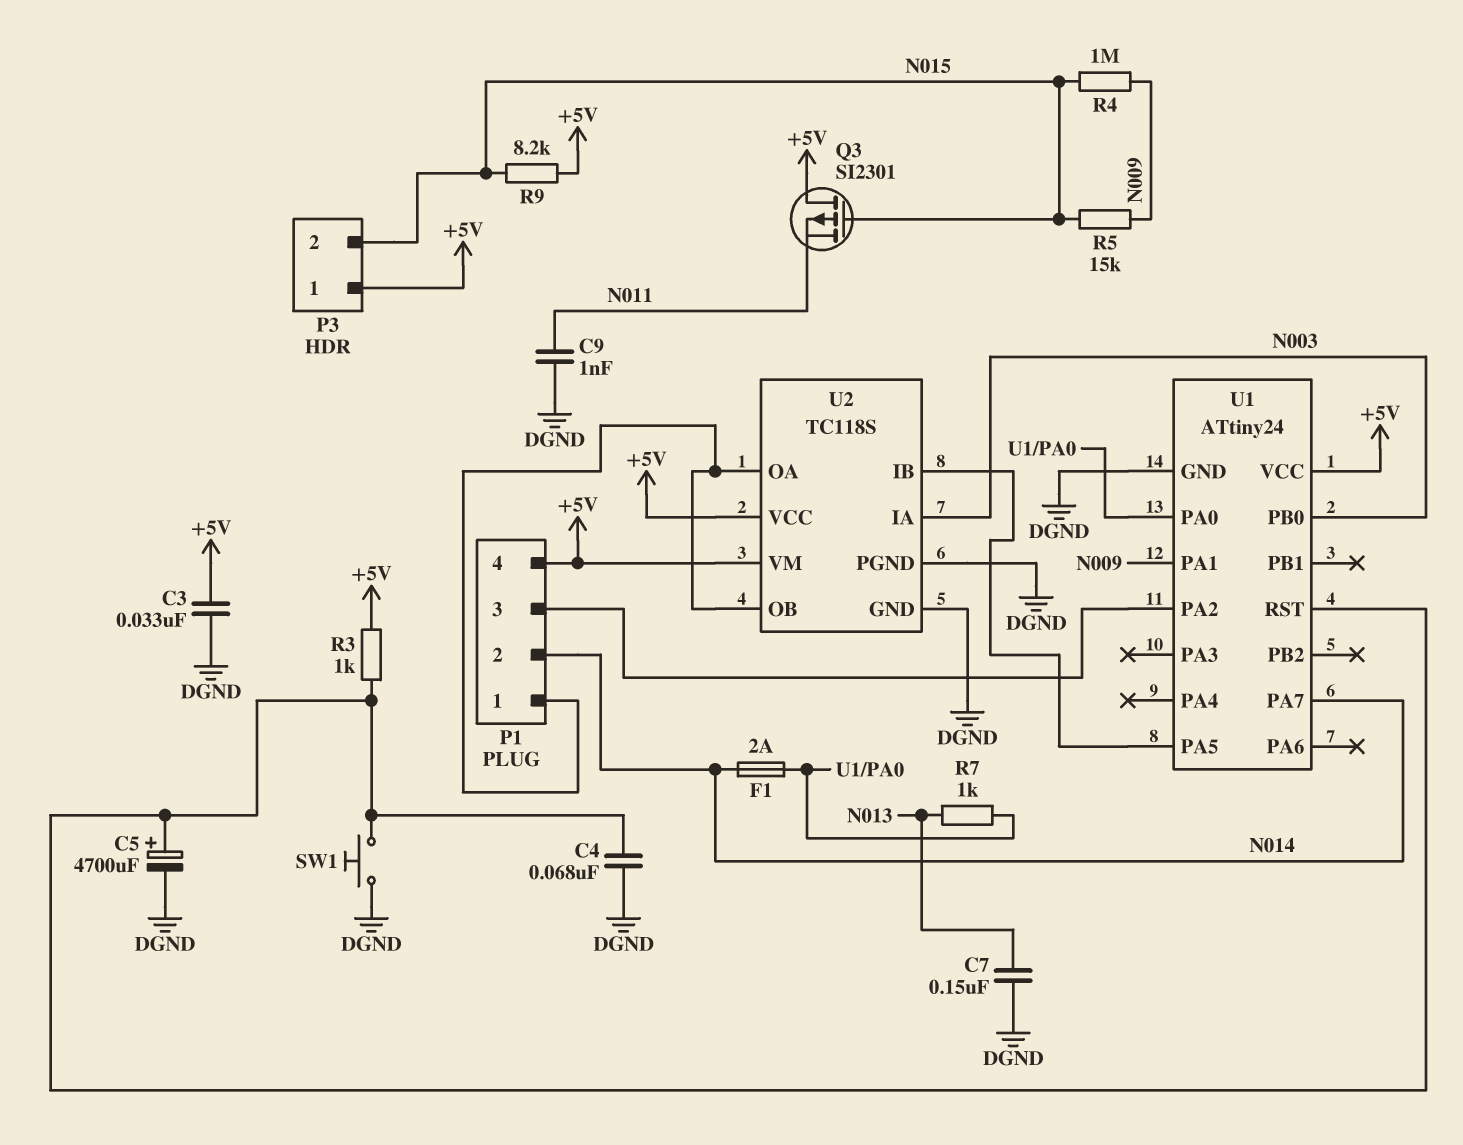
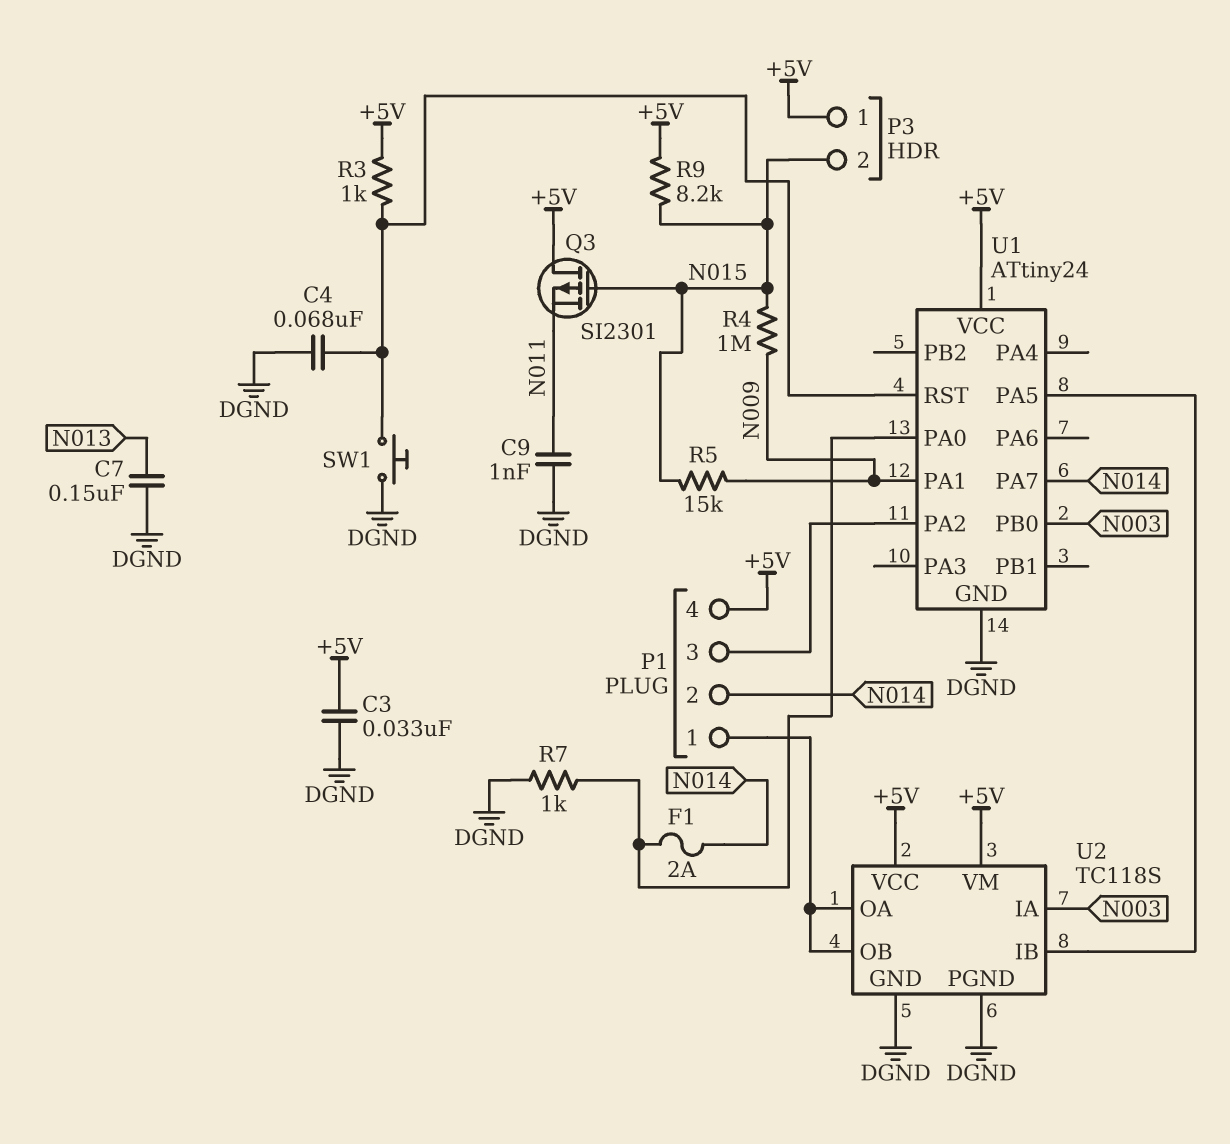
C5: 4700uF (plus U1/RST, minus DGND) -> none
R7: 1k (N013, U1/PA0) -> 1k (DGND, U1/PA0)

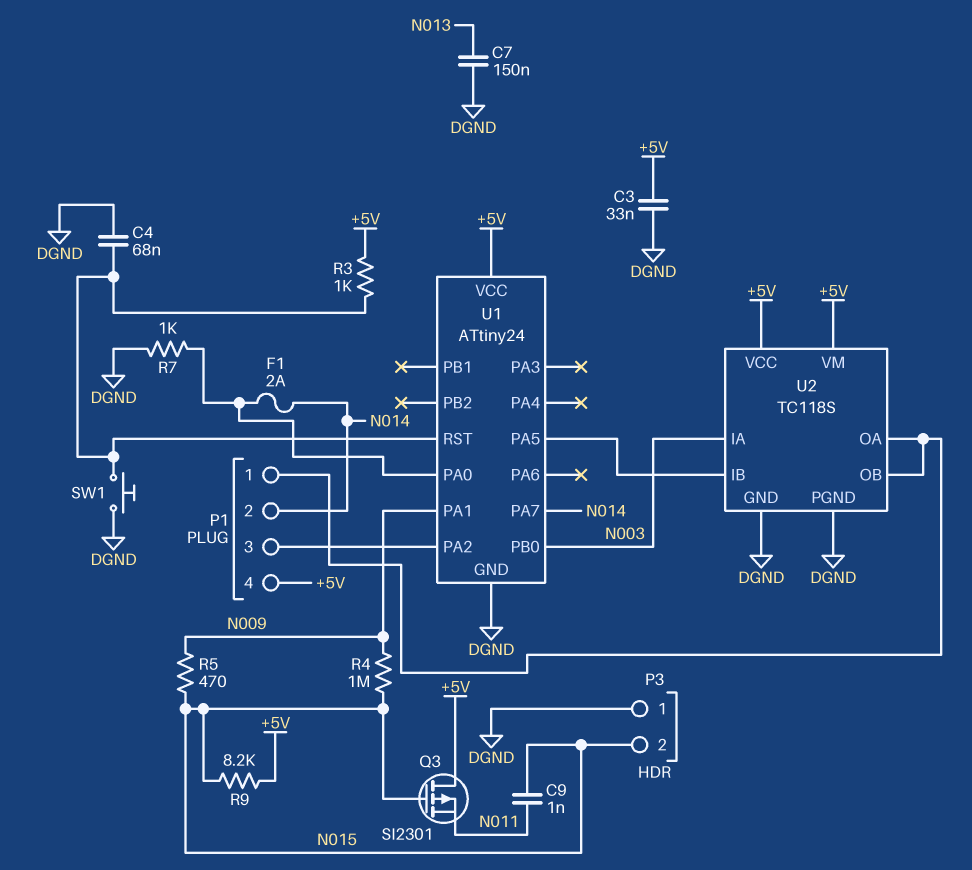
C9: 1nF (DGND, N011) -> 1nF (N011, N015)
P3 pin 1: +5V -> DGND
R5: 15k (N009, N015) -> 470 (N009, N015)

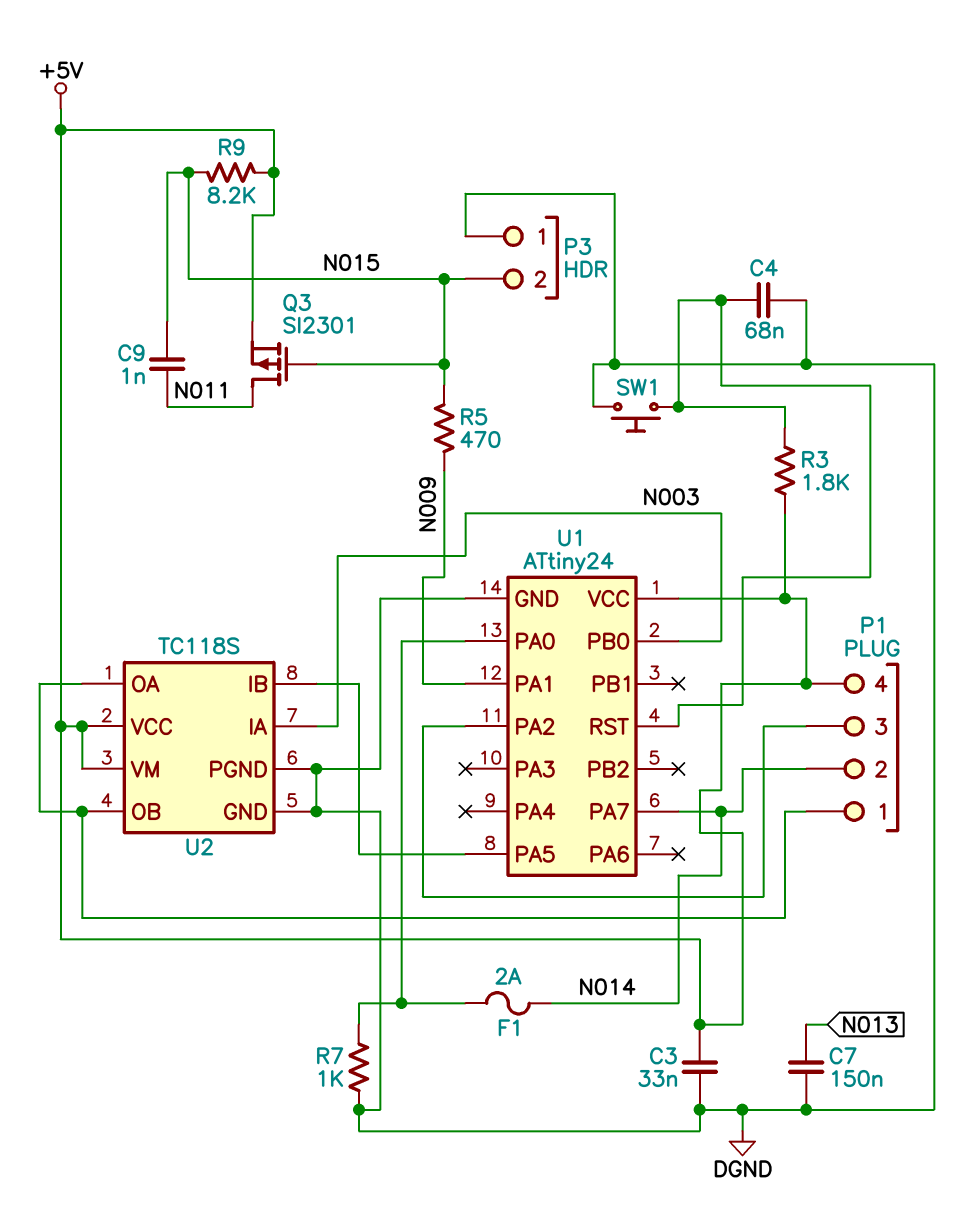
Q3: PMOS SI2301 (G N015, D +5V, S N011) -> PMOS SI2301 (G N015, D N011, S +5V)
R3: 1k (+5V, U1/RST) -> 1.8k (+5V, U1/RST)
R4: 1M (N009, N015) -> none

